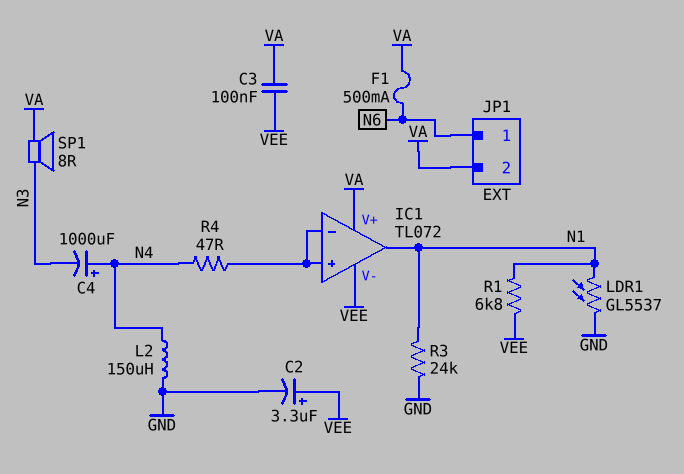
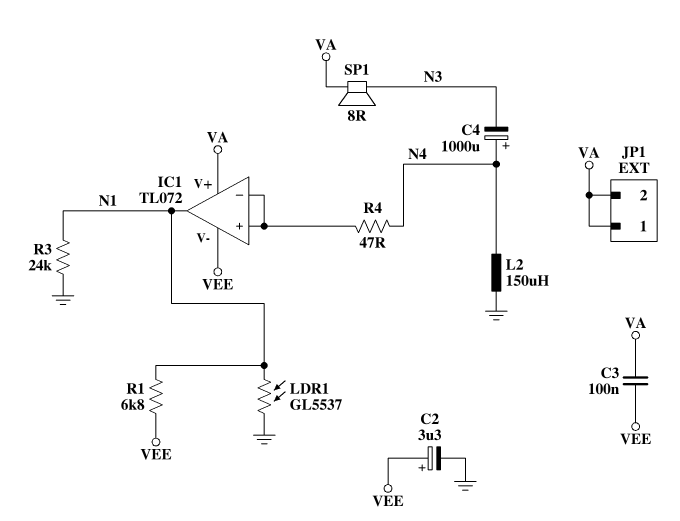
F1: 500mA (N6, VA) -> none
JP1 pin 1: N6 -> VA

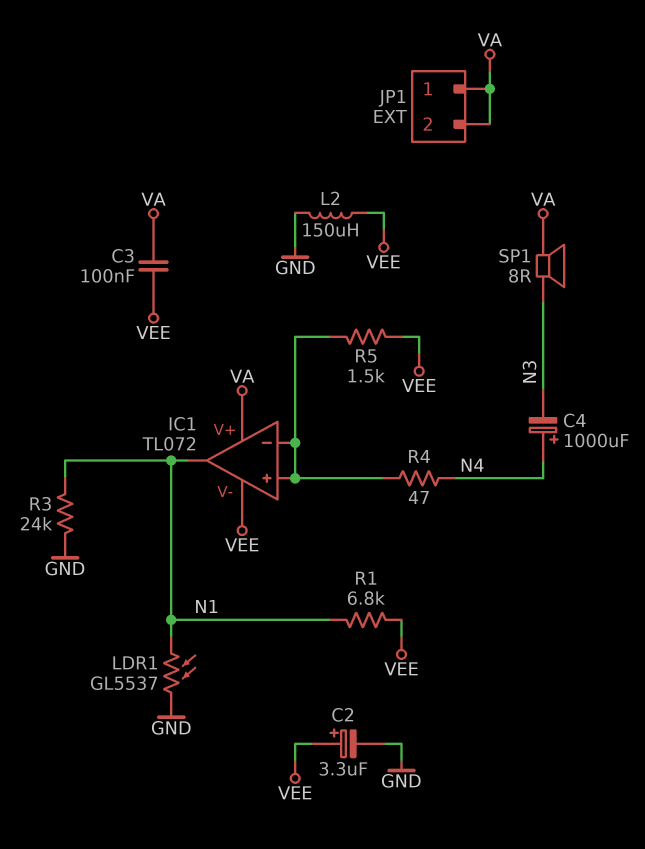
L2: 150uH (GND, N4) -> 150uH (GND, VEE)
R5: none -> 1.5k (IC1/in+, VEE)

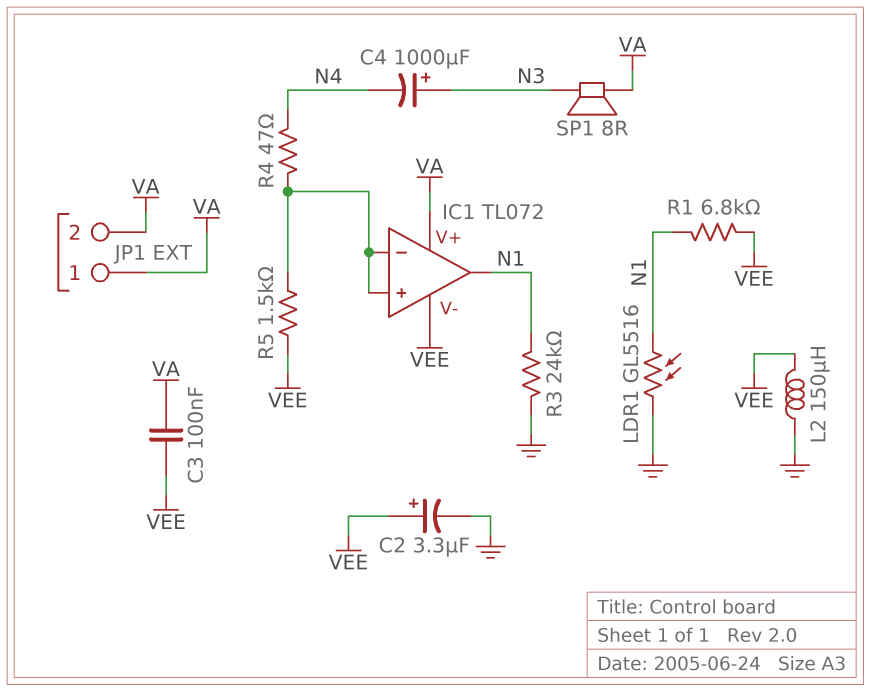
C4: 1000uF (plus N4, minus N3) -> 1000uF (plus N3, minus N4)
LDR1: GL5537 (GND, N1) -> GL5516 (GND, N1)

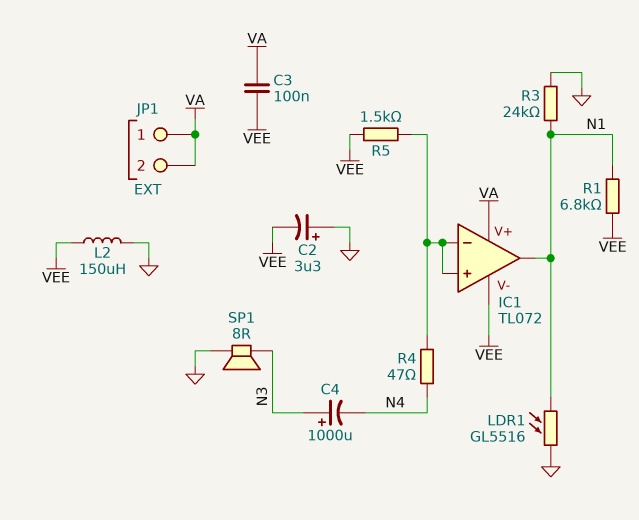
C2: 3.3uF (plus VEE, minus GND) -> 3.3uF (plus GND, minus VEE)
SP1: speaker 8R (N3, VA) -> speaker 8R (GND, N3)

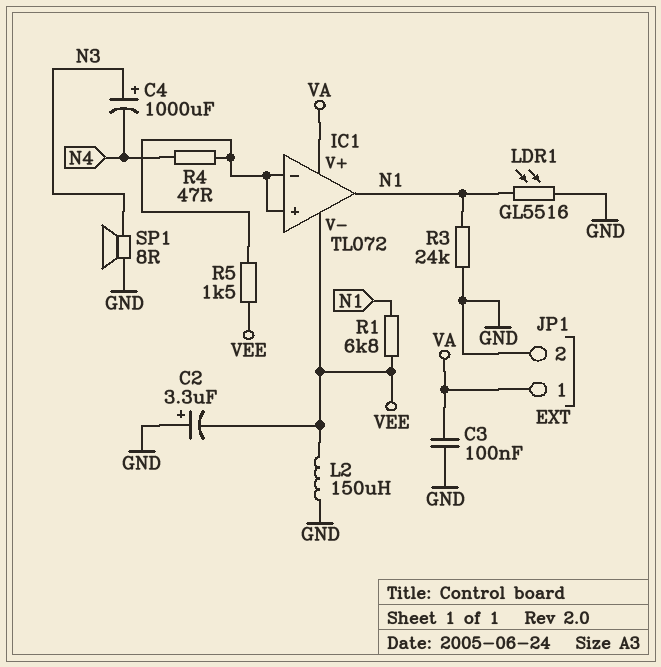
C3: 100nF (VA, VEE) -> 100nF (GND, VA)
JP1 pin 2: VA -> GND

